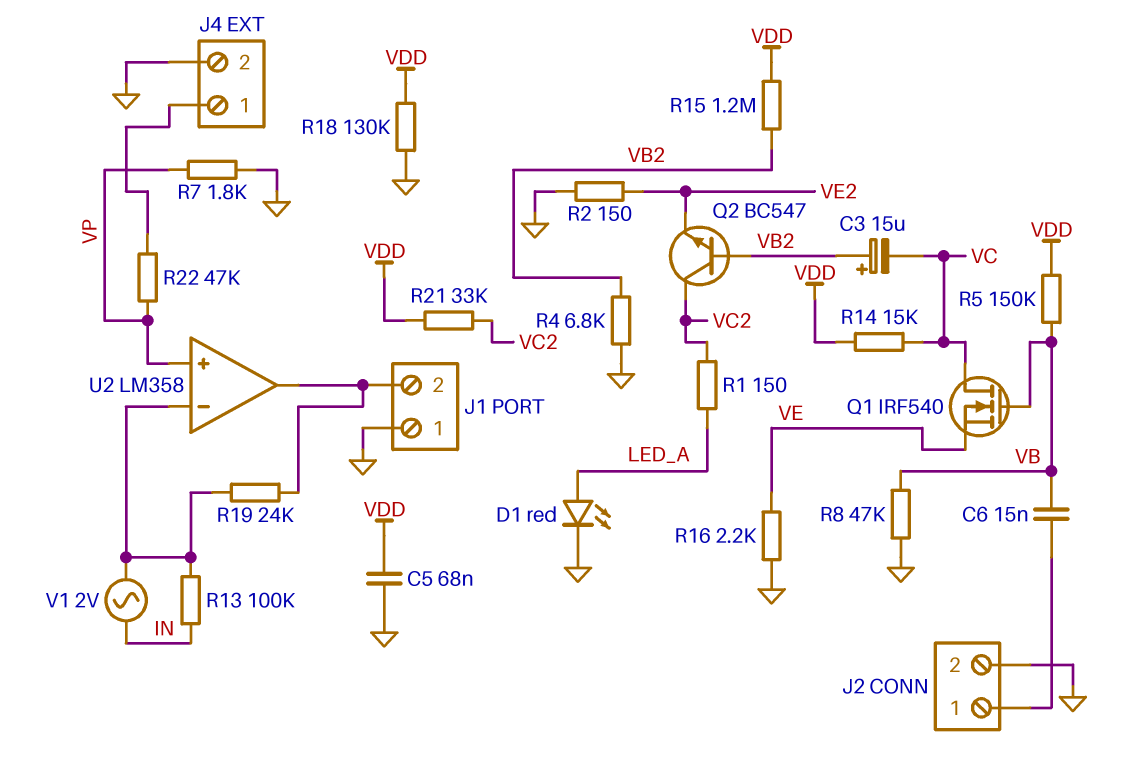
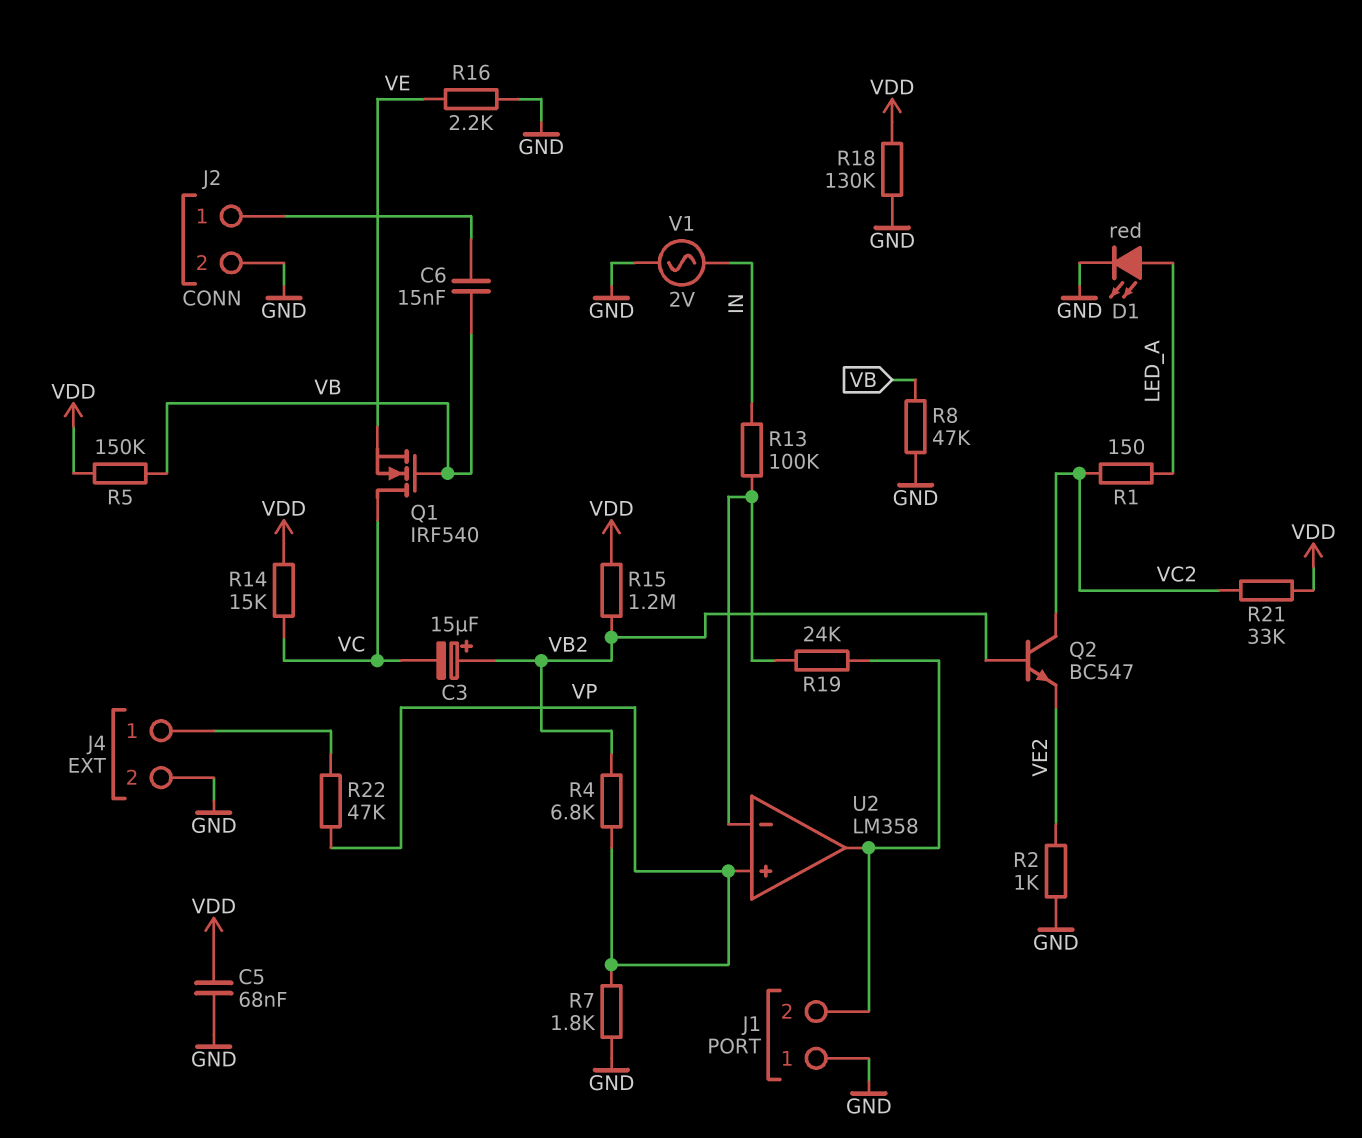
R2: 150 (GND, VE2) -> 1k (GND, VE2)
R4: 6.8k (GND, VB2) -> 6.8k (VB2, VP)
V1: AC 2V (IN, U2/in-) -> AC 2V (GND, IN)

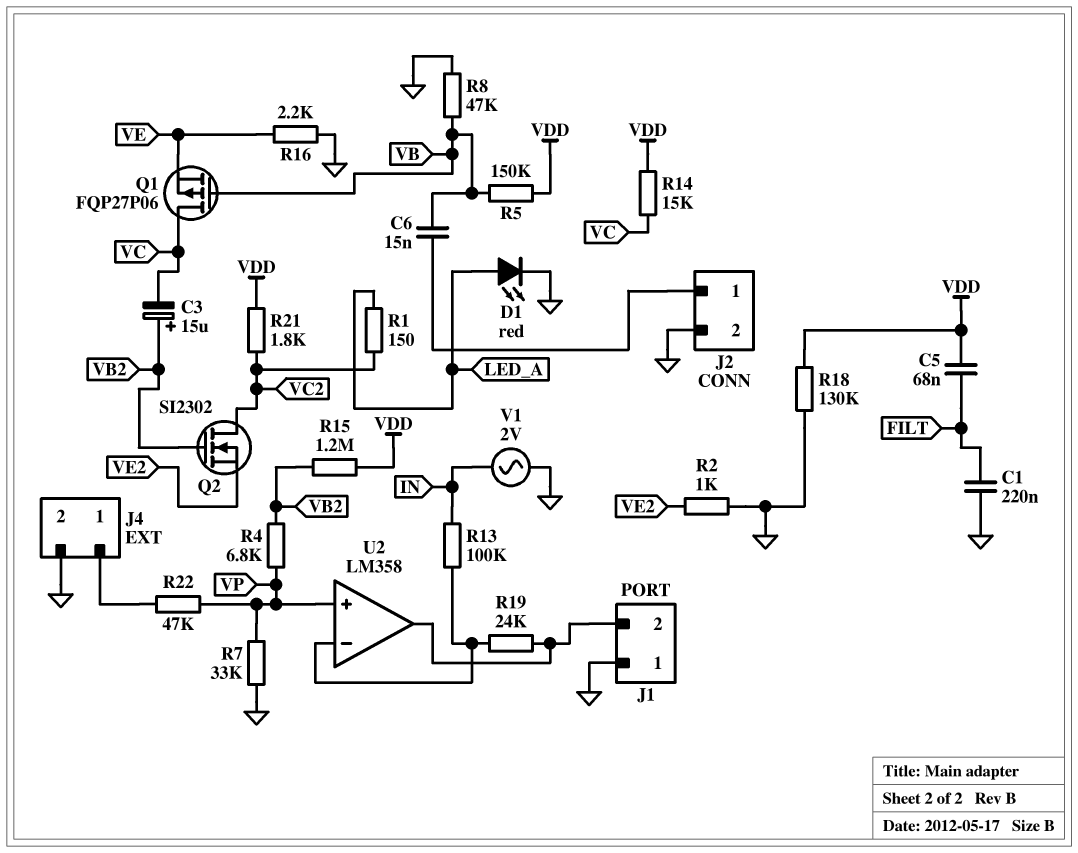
C1: none -> 220nF (FILT, GND)
C5: 68nF (GND, VDD) -> 68nF (FILT, VDD)
Q1: NMOS IRF540 (G VB, D VC, S VE) -> PMOS FQP27P06 (G VB, D VC, S VE)
Q2: NPN BC547 (B VB2, C VC2, E VE2) -> NMOS SI2302 (G VB2, D VC2, S VE2)
R7: 1.8k (GND, VP) -> 33k (GND, VP)
R21: 33k (VC2, VDD) -> 1.8k (VC2, VDD)

